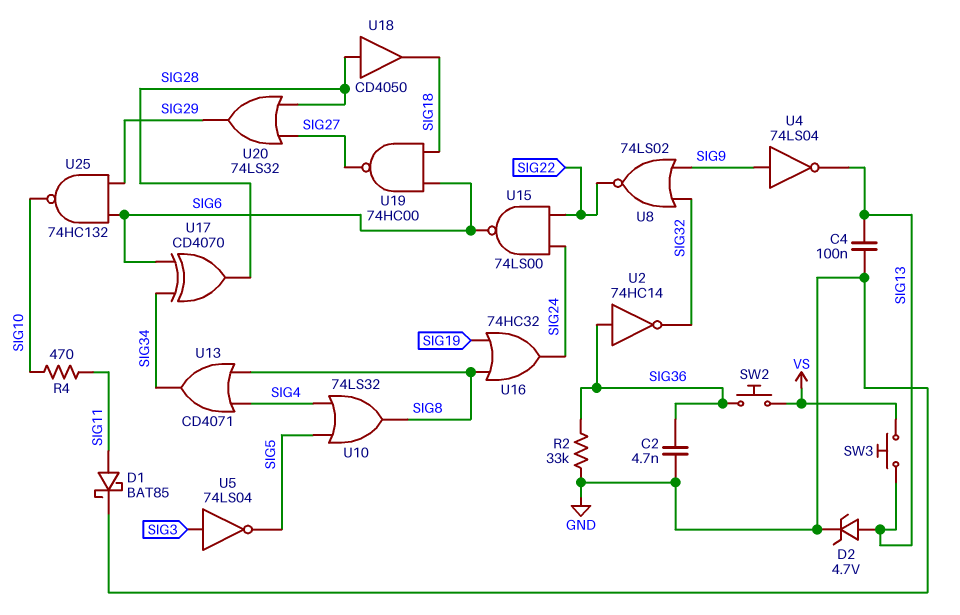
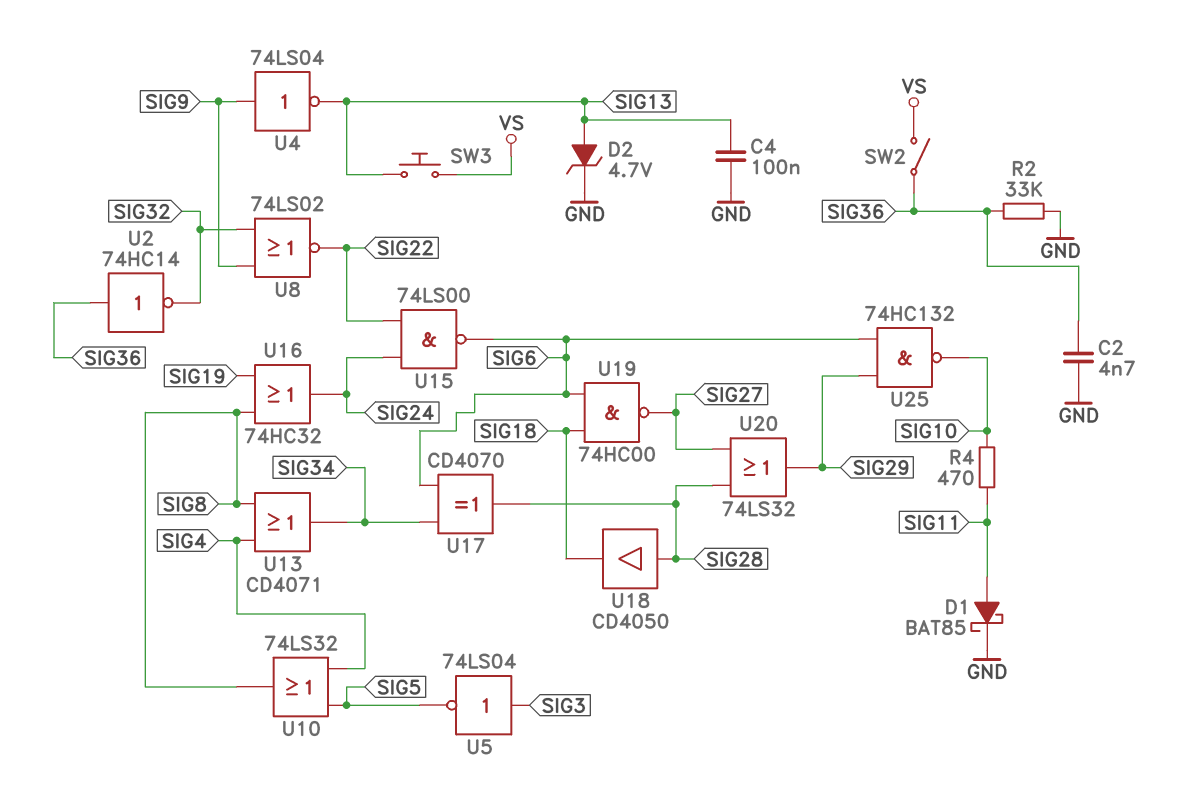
SW2: button (SIG36, VS) -> switch (SIG36, VS)

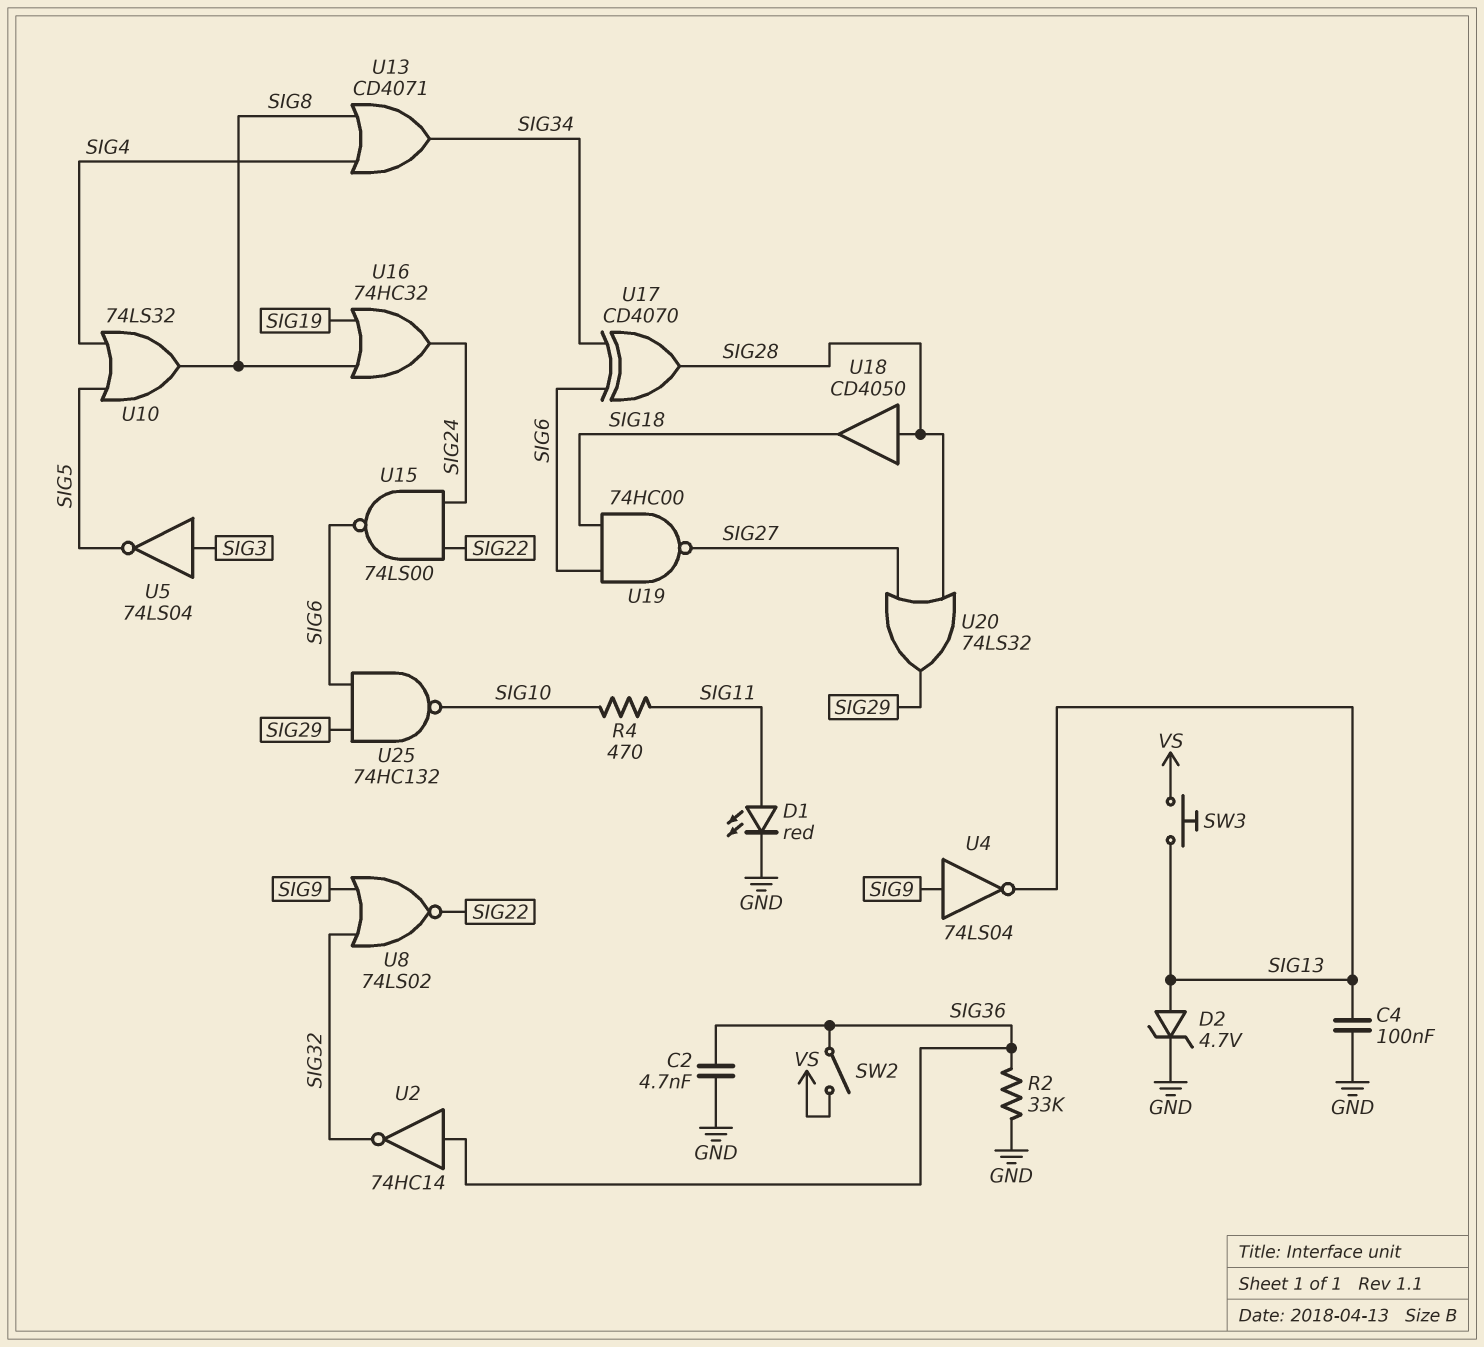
D1: schottky BAT85 (A SIG11, K GND) -> LED red (A SIG11, K GND)

